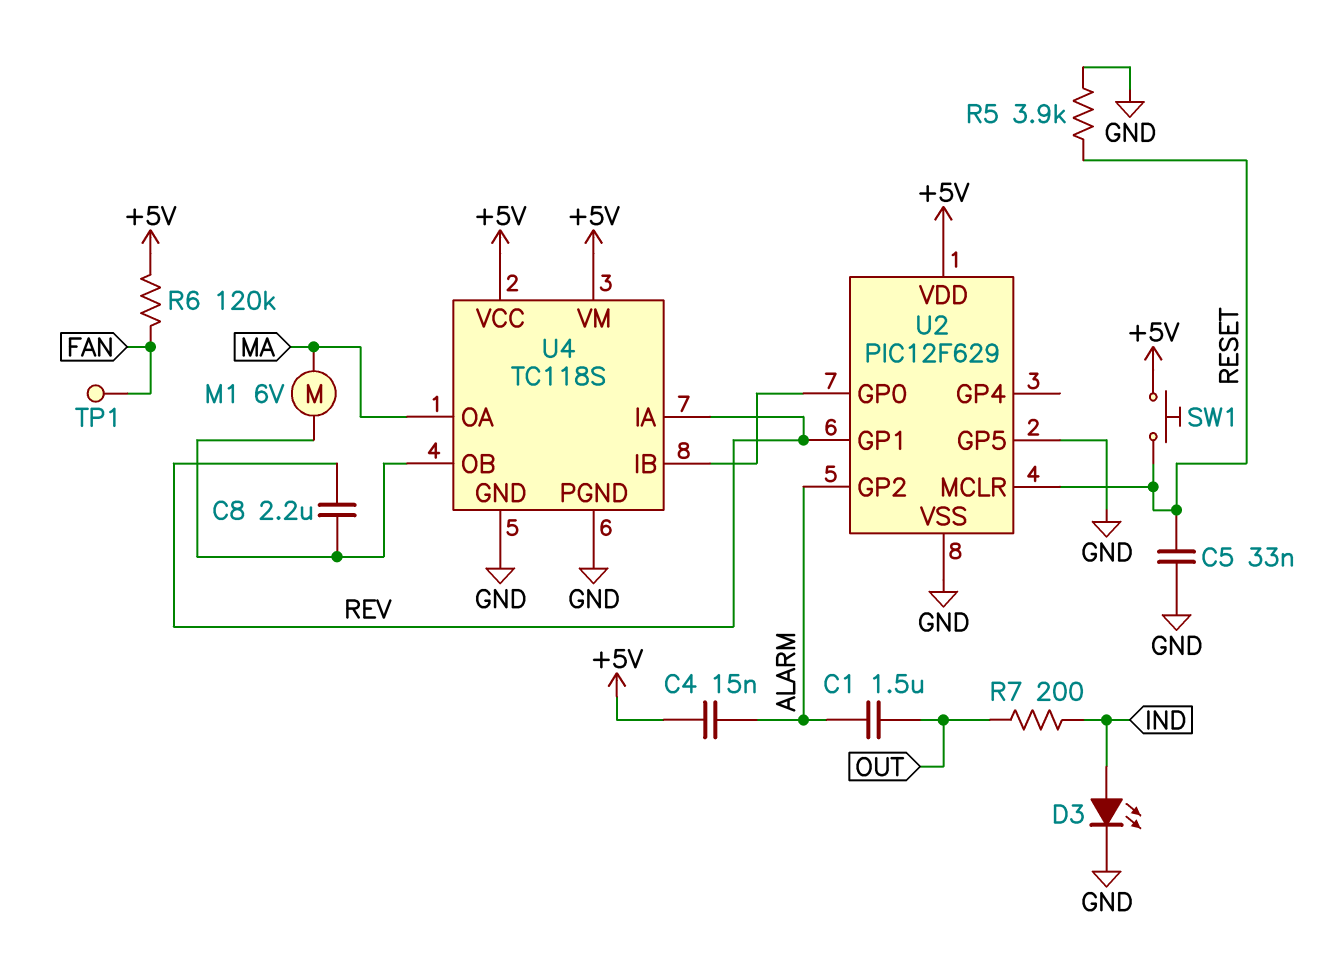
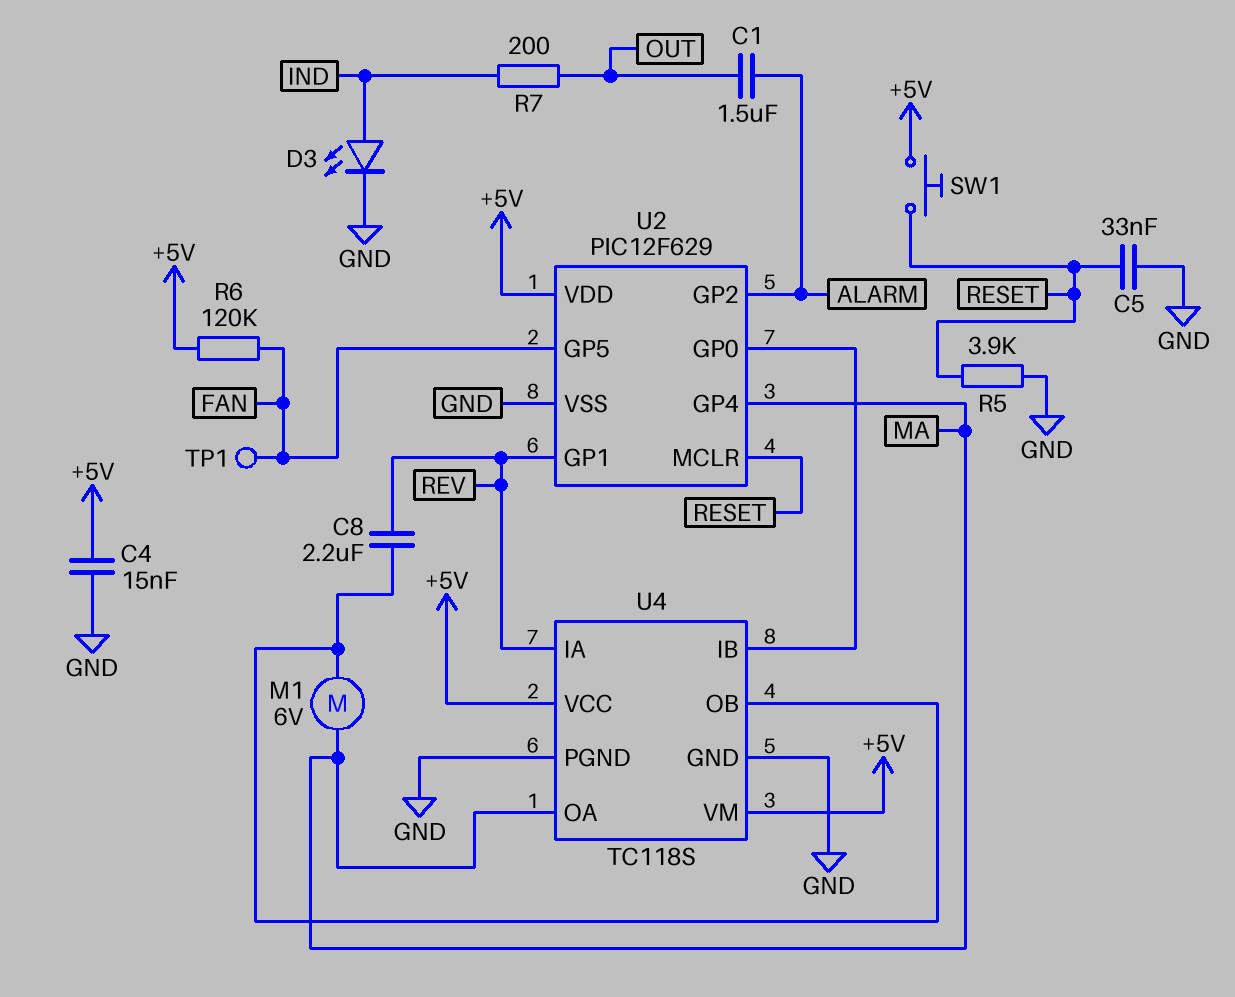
C4: 15nF (+5V, ALARM) -> 15nF (+5V, GND)
U2 pin GP4: none -> MA
U2 pin GP5: GND -> FAN

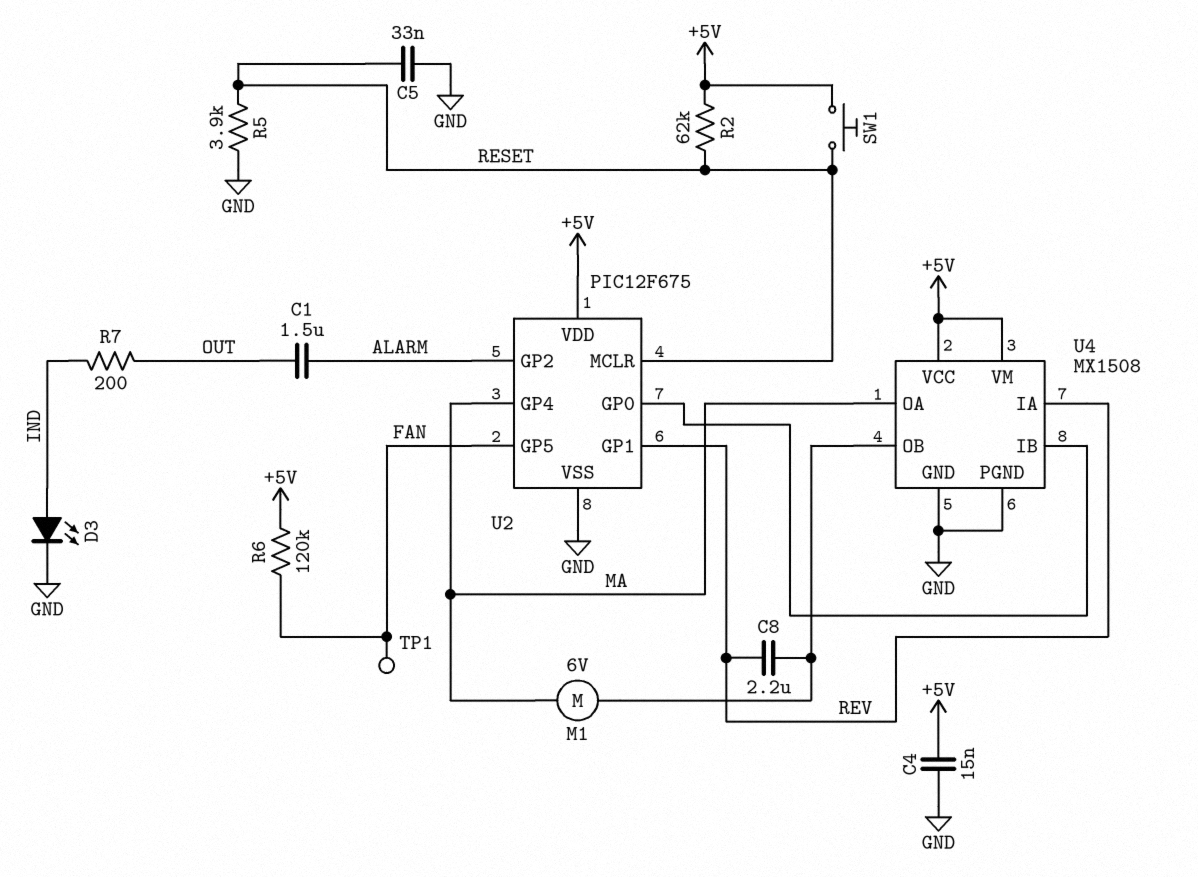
R2: none -> 62k (+5V, RESET)
U2: PIC12F629 -> PIC12F675
U4: TC118S -> MX1508

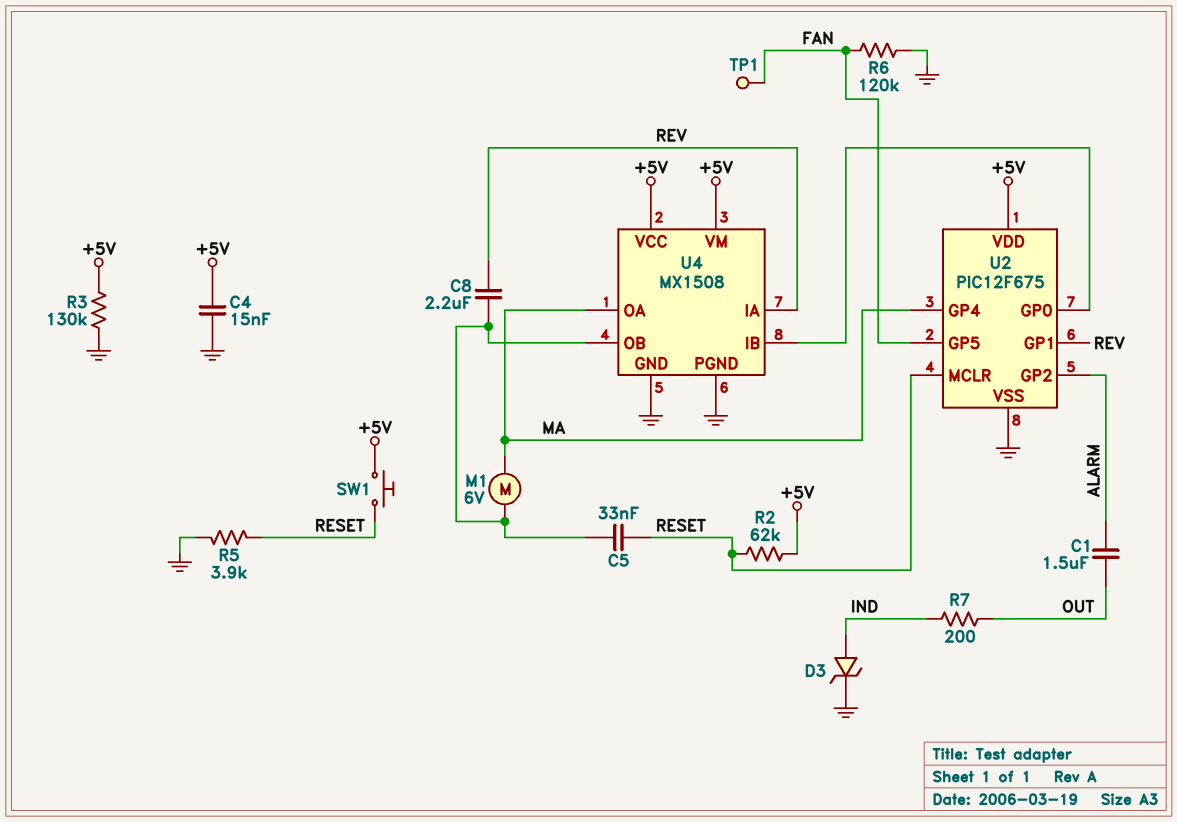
C5: 33nF (GND, RESET) -> 33nF (RESET, U4/OB)
D3: LED (A IND, K GND) -> zener (A IND, K GND)
R3: none -> 130k (+5V, GND)
R6: 120k (+5V, FAN) -> 120k (FAN, GND)

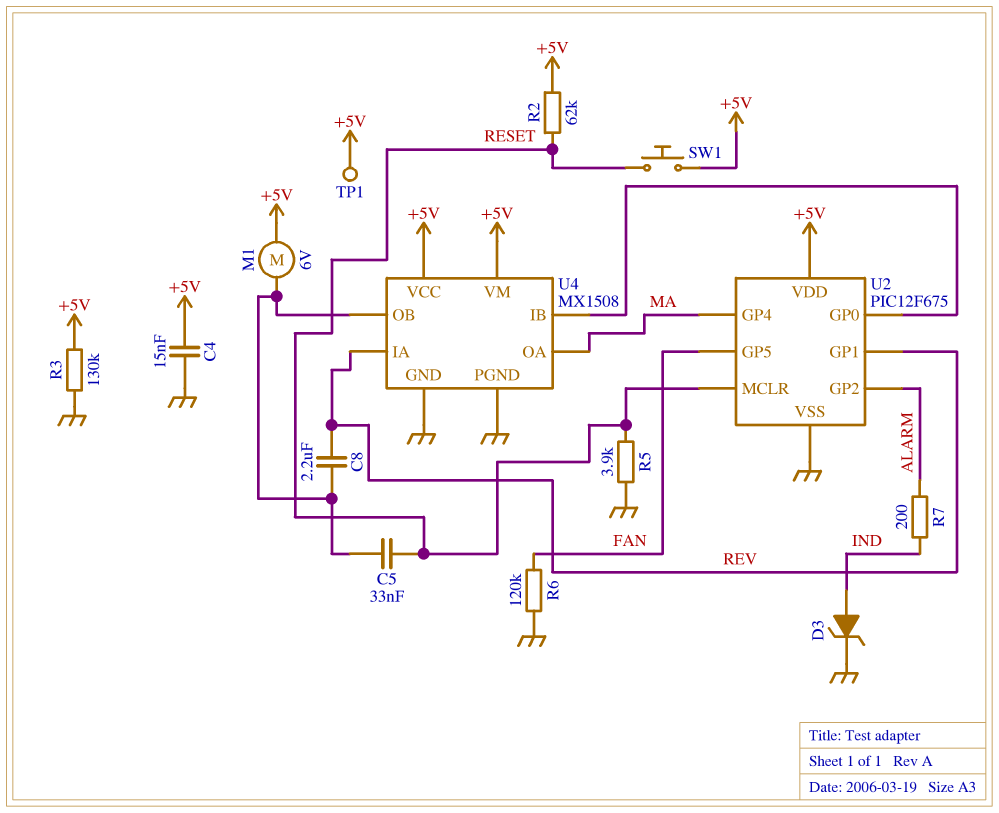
C1: 1.5uF (ALARM, OUT) -> none
M1: motor 6V (MA, U4/OB) -> motor 6V (+5V, U4/OB)
R7: 200 (IND, OUT) -> 200 (ALARM, IND)
TP1: test point (FAN) -> test point (+5V)

